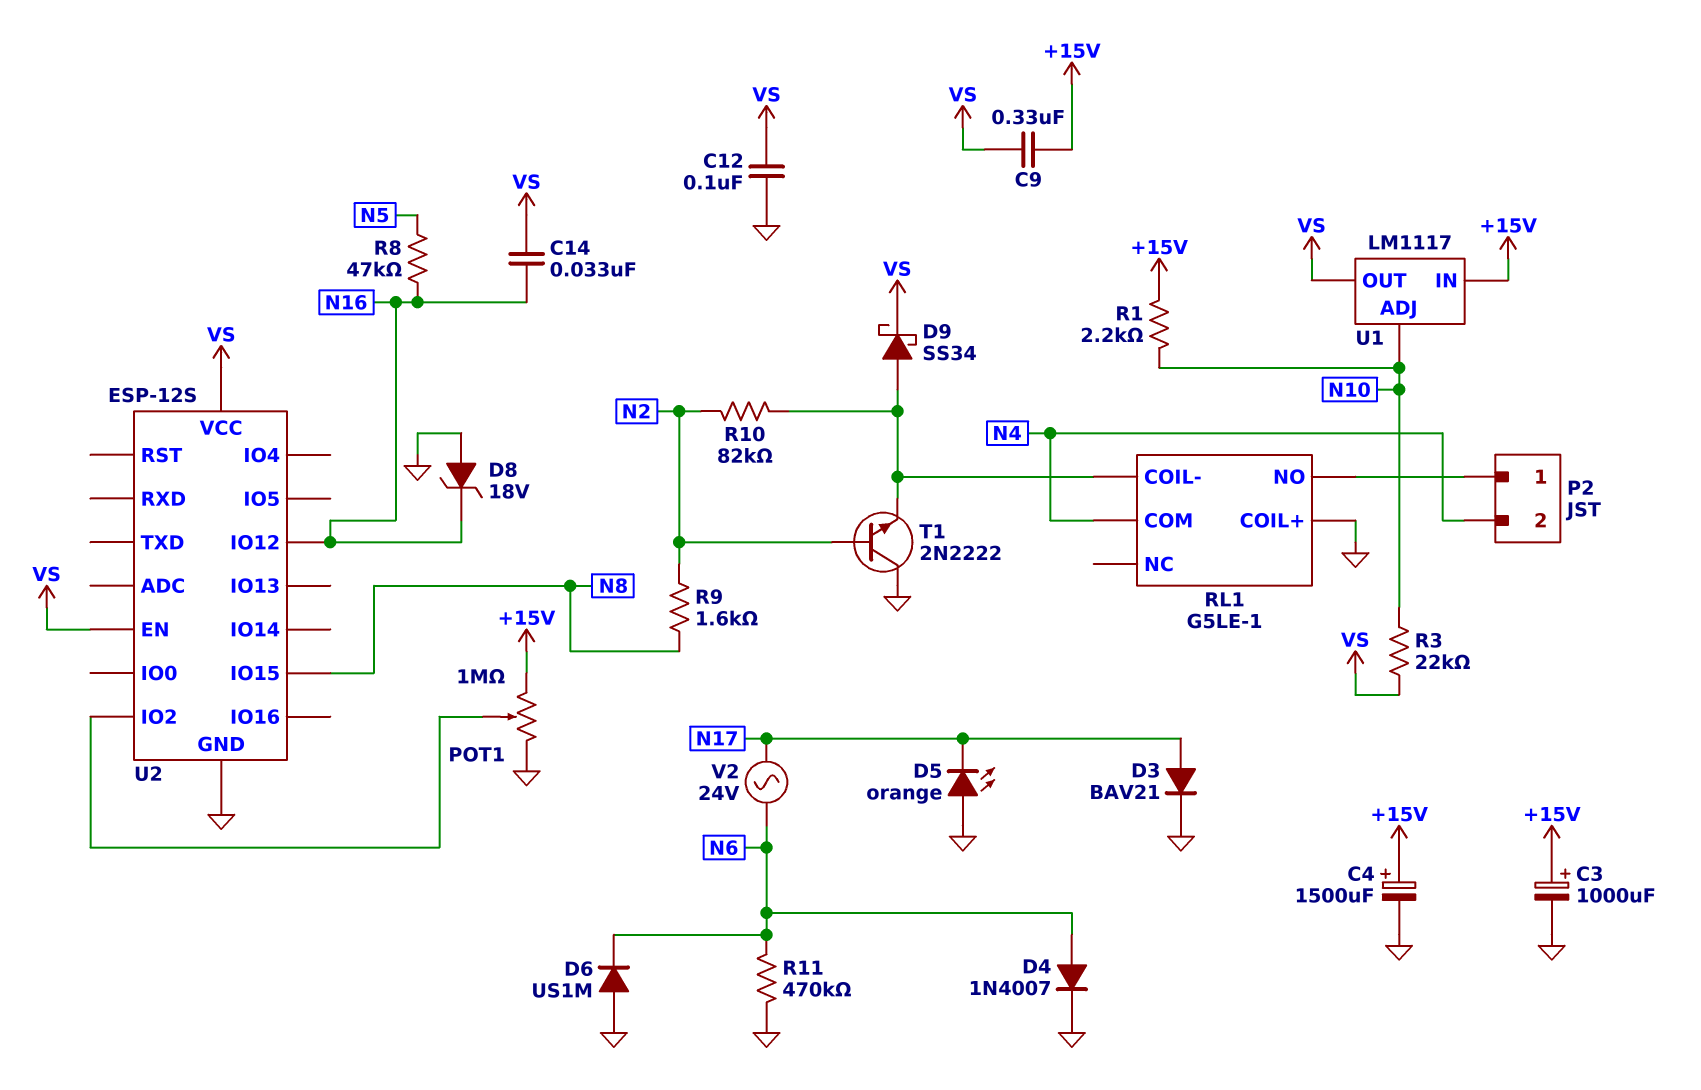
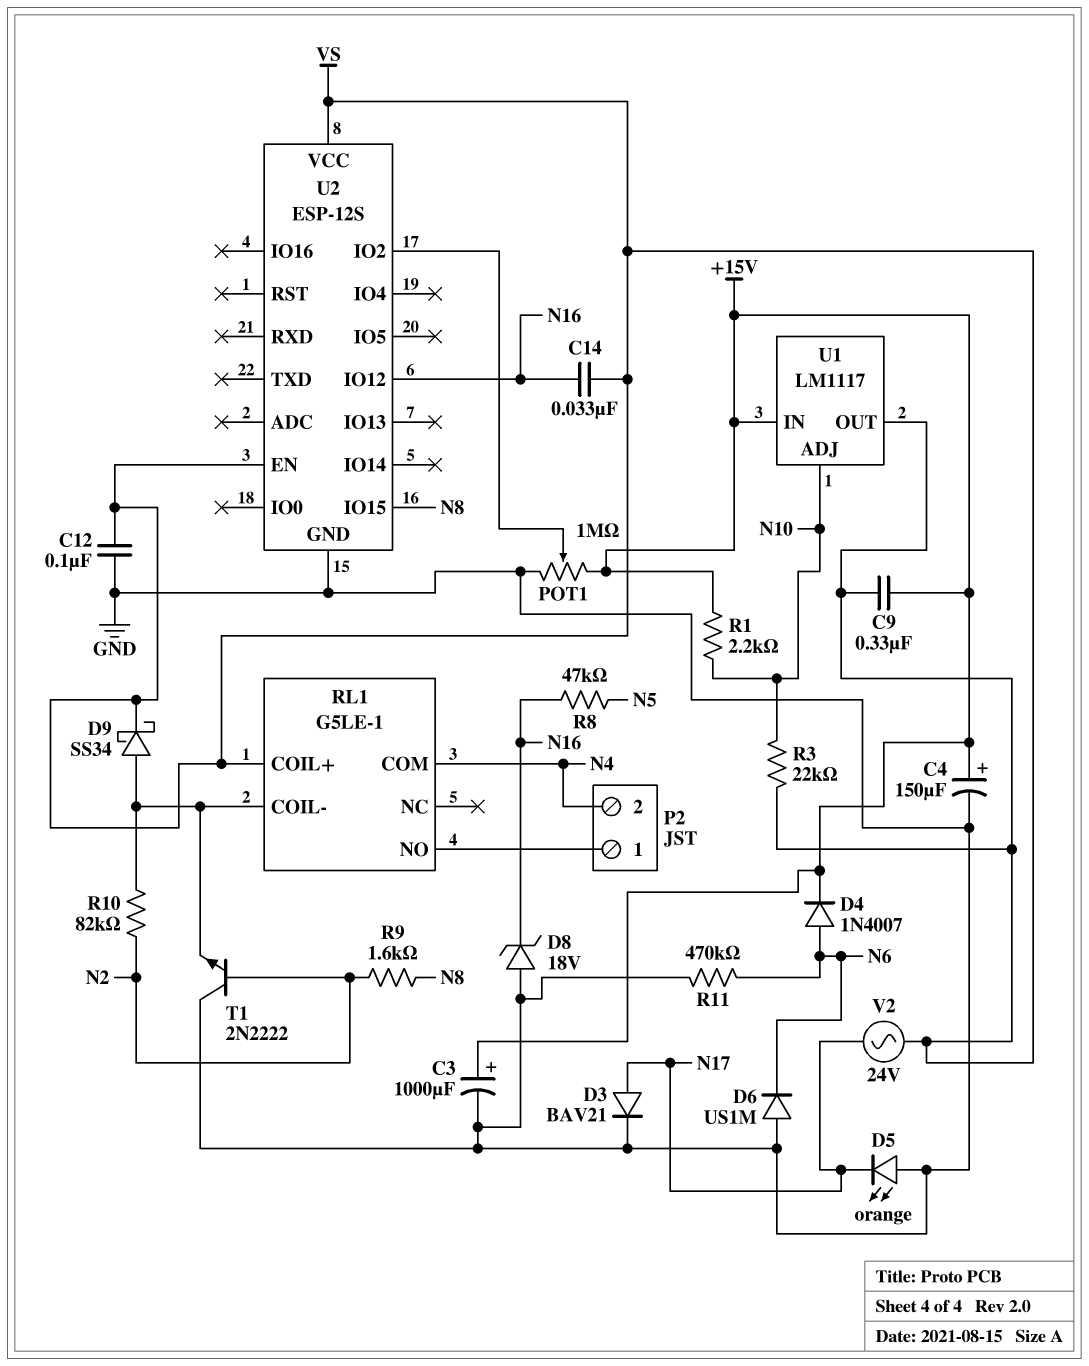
C4: 1500uF (plus +15V, minus GND) -> 150uF (plus +15V, minus GND)
D4: diode 1N4007 (A N6, K GND) -> diode 1N4007 (A N6, K +15V)
RL1 pin COIL+: GND -> VS
V2: AC 24V (N6, N17) -> AC 24V (N17, VS)

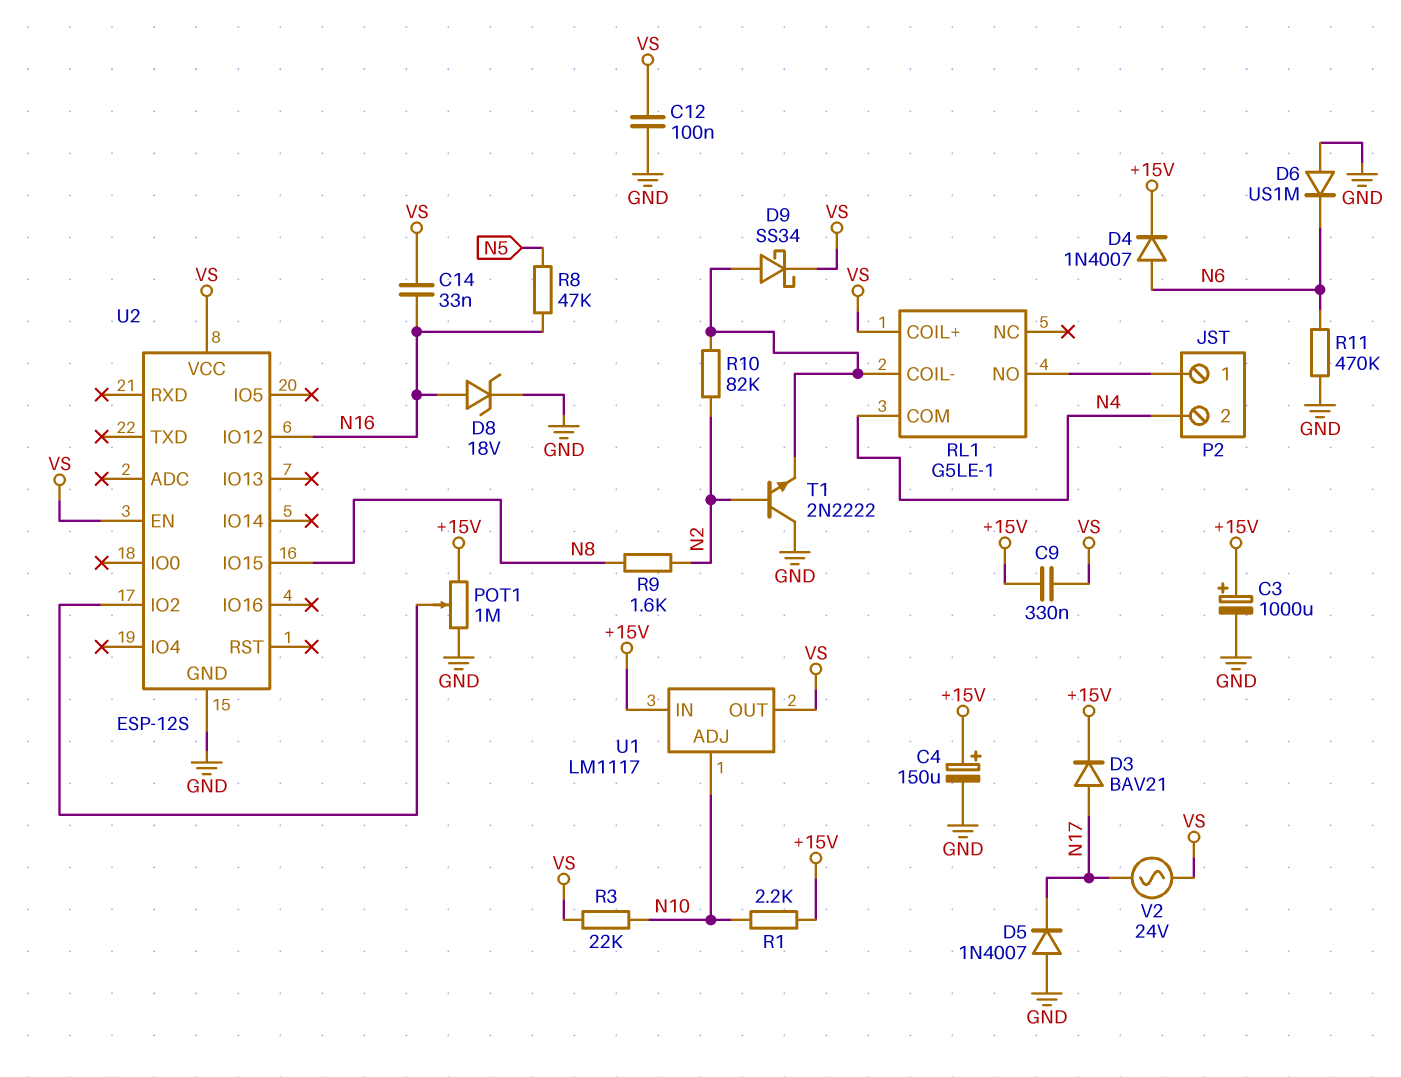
D3: diode BAV21 (A N17, K GND) -> diode BAV21 (A N17, K +15V)
D5: LED orange (A GND, K N17) -> diode 1N4007 (A GND, K N17)
D8: zener 18V (A GND, K N16) -> zener 18V (A N16, K GND)

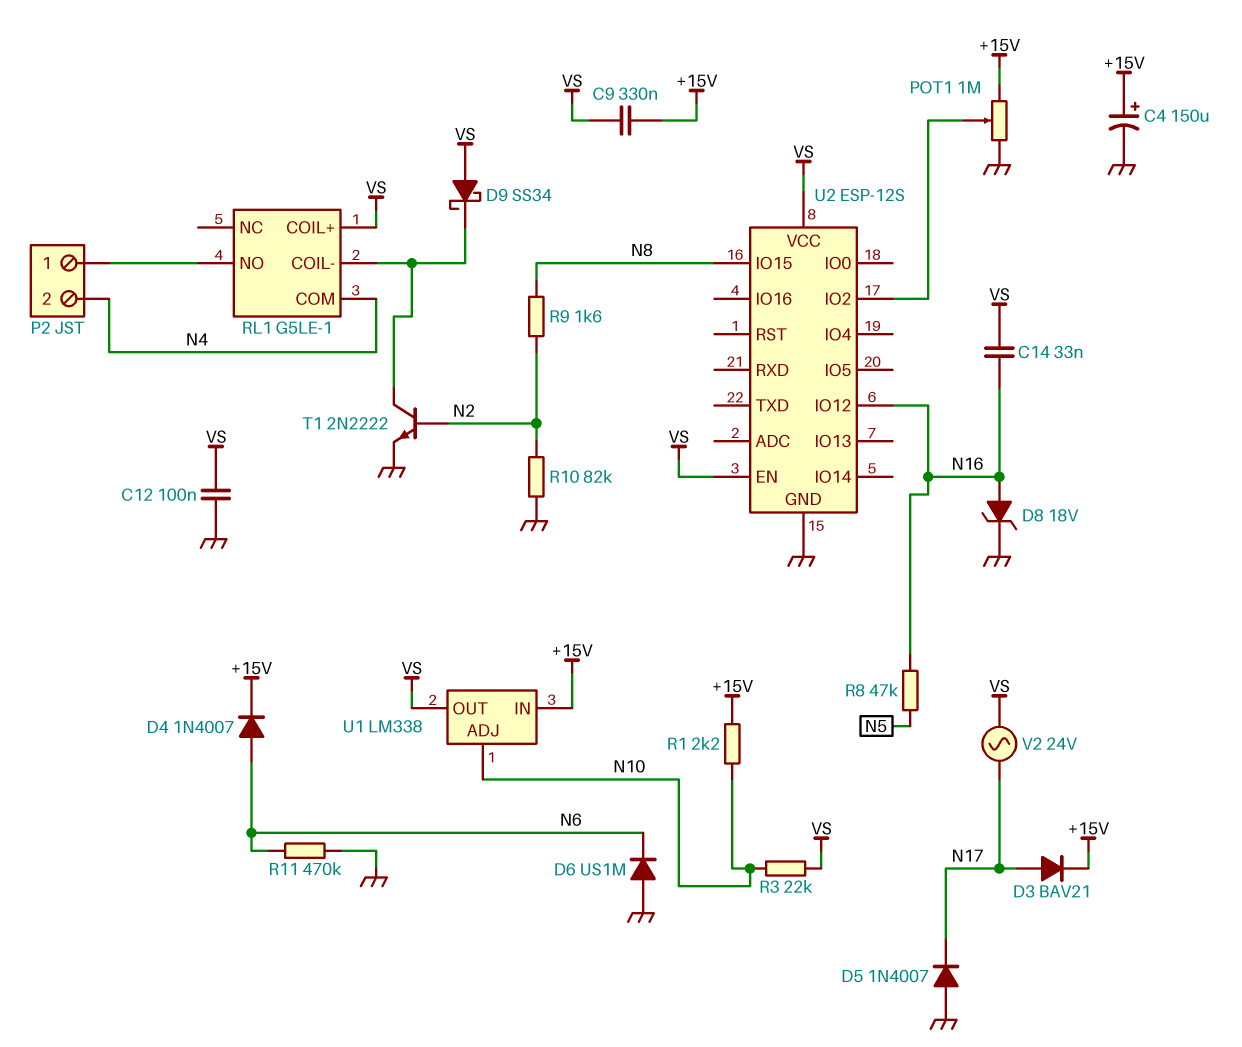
C3: 1000uF (plus +15V, minus GND) -> none
D9: schottky SS34 (A RL1/COIL-, K VS) -> schottky SS34 (A VS, K RL1/COIL-)
R10: 82k (N2, RL1/COIL-) -> 82k (GND, N2)
T1: NPN 2N2222 (B N2, C GND, E RL1/COIL-) -> NPN 2N2222 (B N2, C RL1/COIL-, E GND)
U1: LM1117 -> LM338

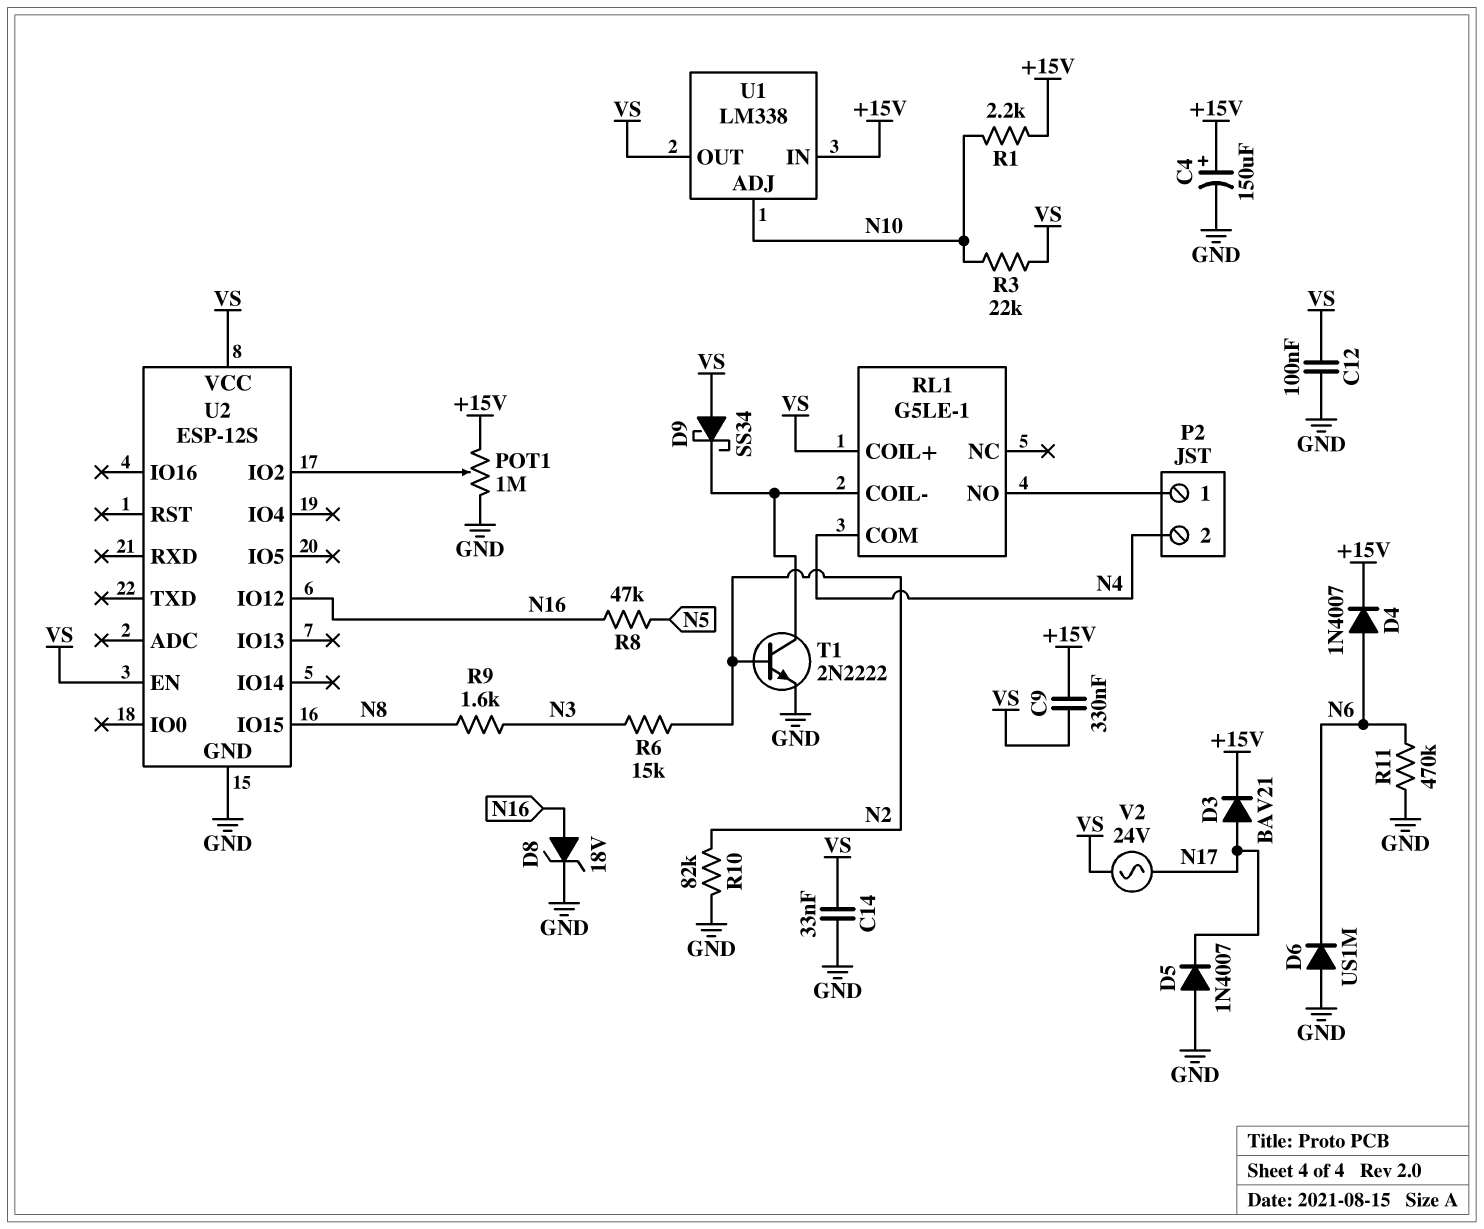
C14: 33nF (N16, VS) -> 33nF (GND, VS)
R6: none -> 15k (N2, N3)
R9: 1.6k (N2, N8) -> 1.6k (N3, N8)

